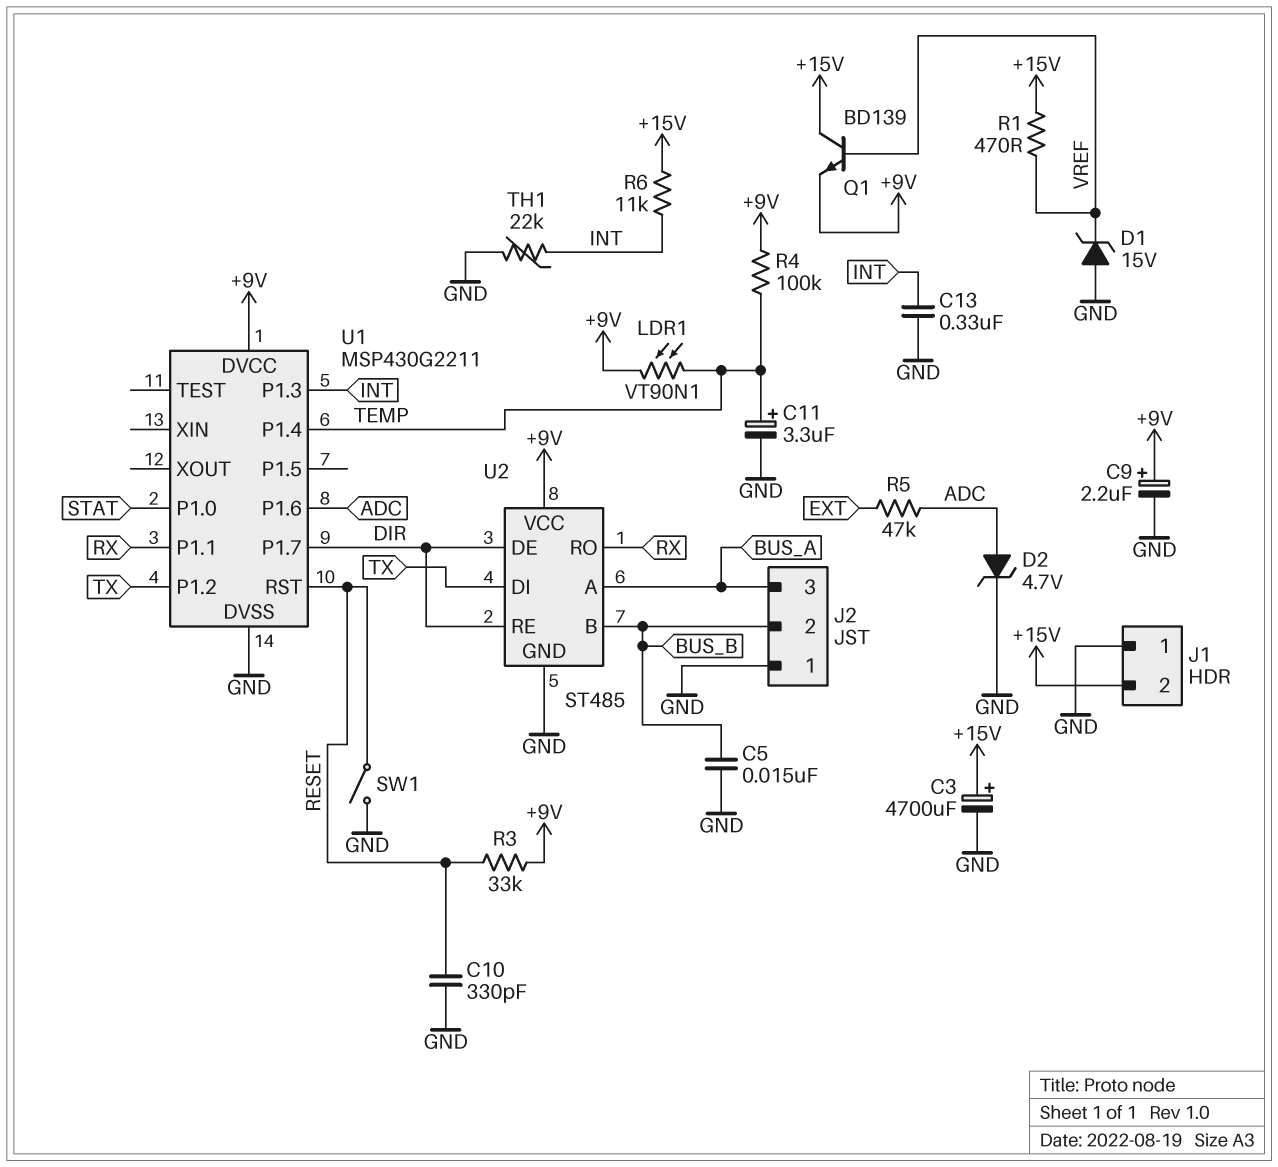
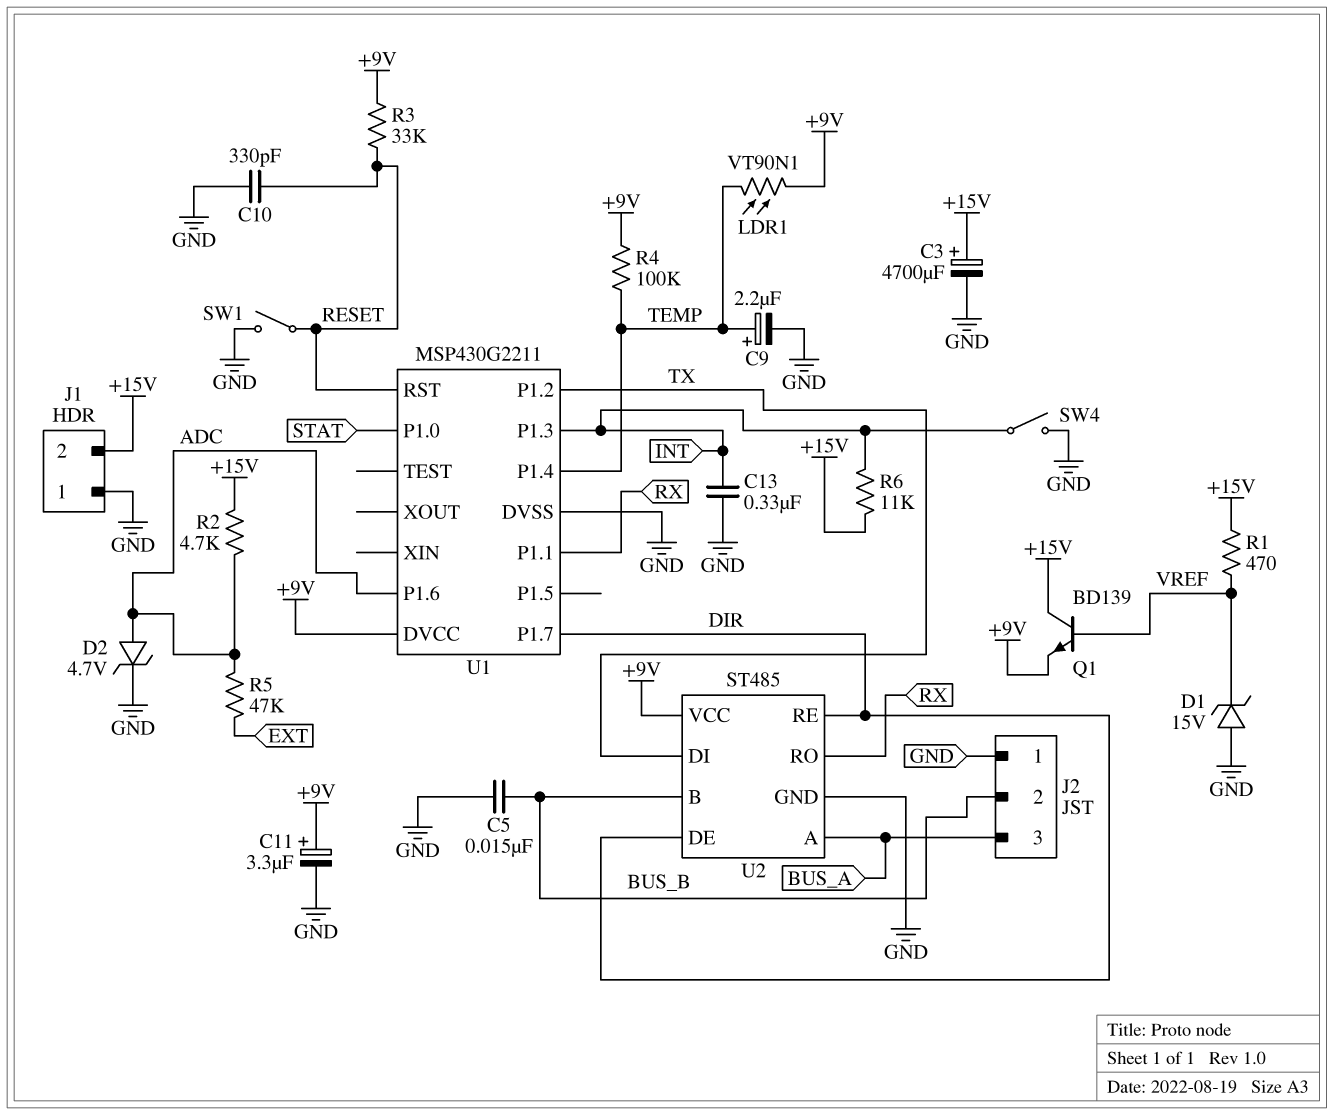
C9: 2.2uF (plus +9V, minus GND) -> 2.2uF (plus TEMP, minus GND)
C11: 3.3uF (plus TEMP, minus GND) -> 3.3uF (plus +9V, minus GND)
R2: none -> 4.7k (+15V, ADC)
SW4: none -> switch (GND, INT)
TH1: 22k (GND, INT) -> none

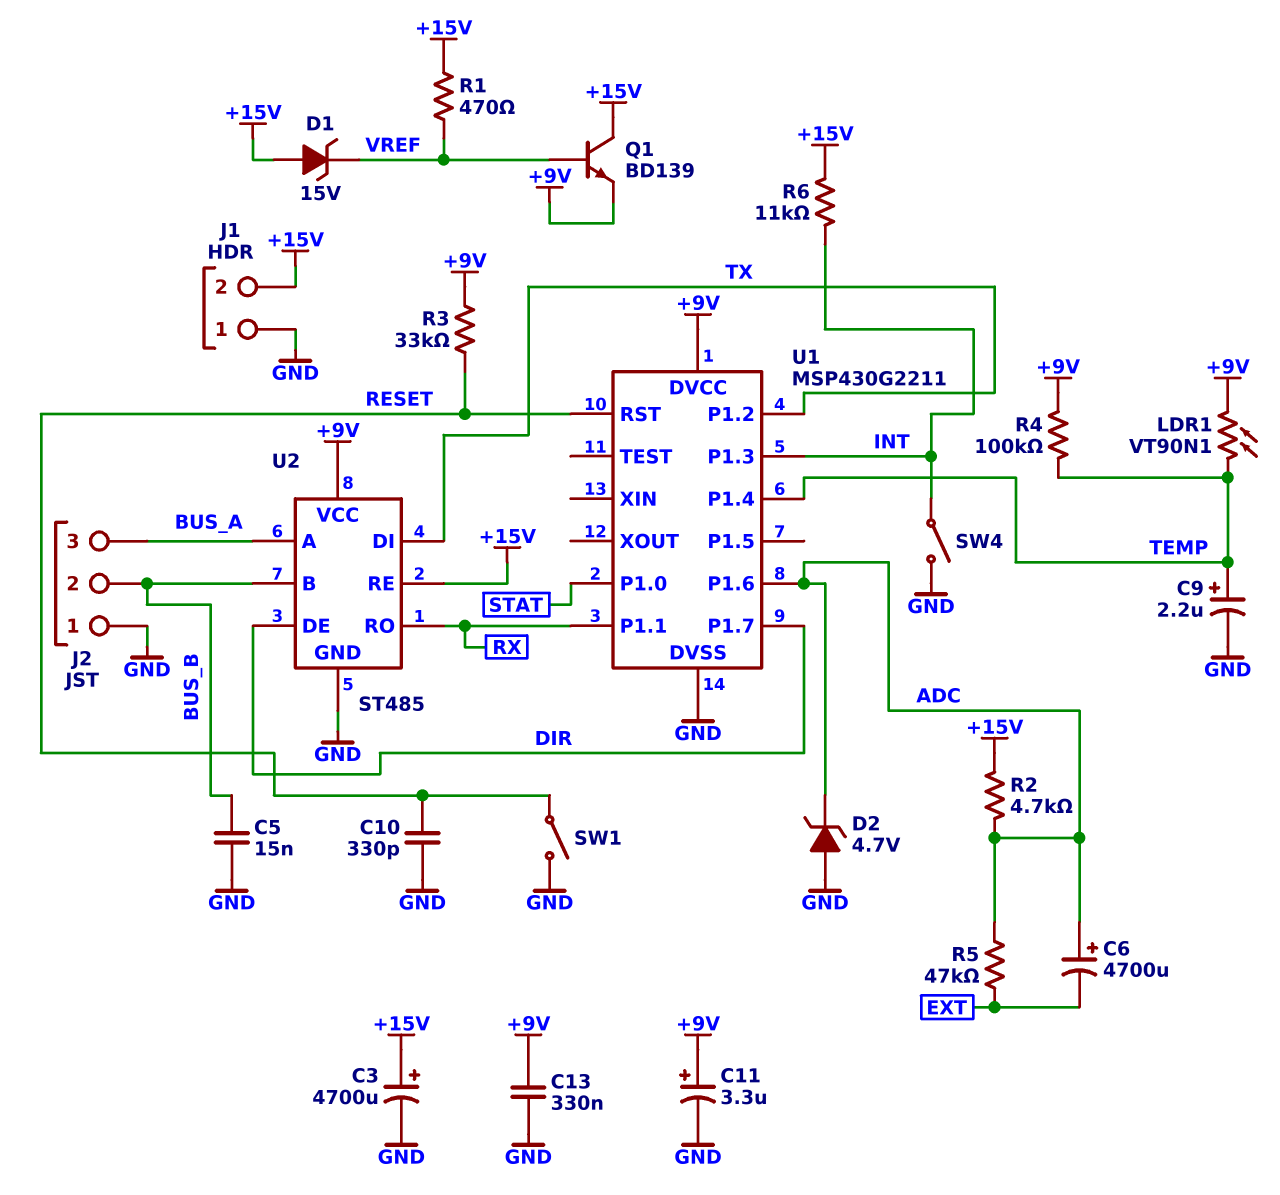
C6: none -> 4700uF (plus ADC, minus EXT)
C13: 330nF (GND, INT) -> 330nF (+9V, GND)
D1: zener 15V (A GND, K VREF) -> zener 15V (A +15V, K VREF)
D2: zener 4.7V (A ADC, K GND) -> zener 4.7V (A GND, K ADC)
U2 pin RE: DIR -> +15V

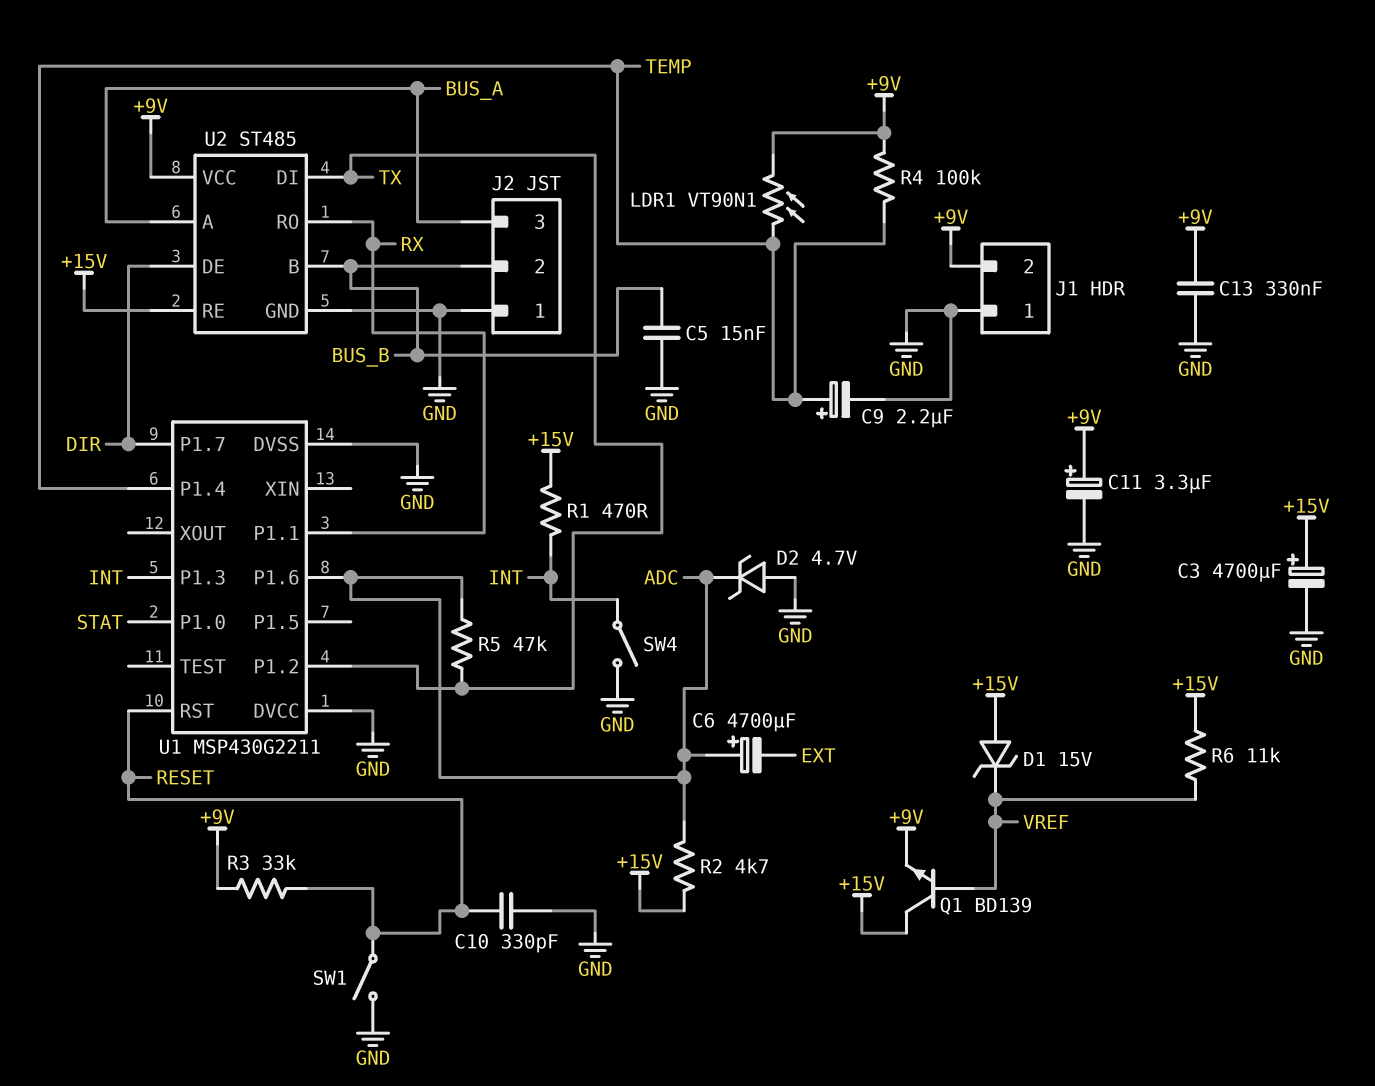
J1 pin 2: +15V -> +9V
R1: 470 (+15V, VREF) -> 470 (+15V, INT)
R5: 47k (ADC, EXT) -> 47k (ADC, TX)
R6: 11k (+15V, INT) -> 11k (+15V, VREF)
U1 pin DVCC: +9V -> GND

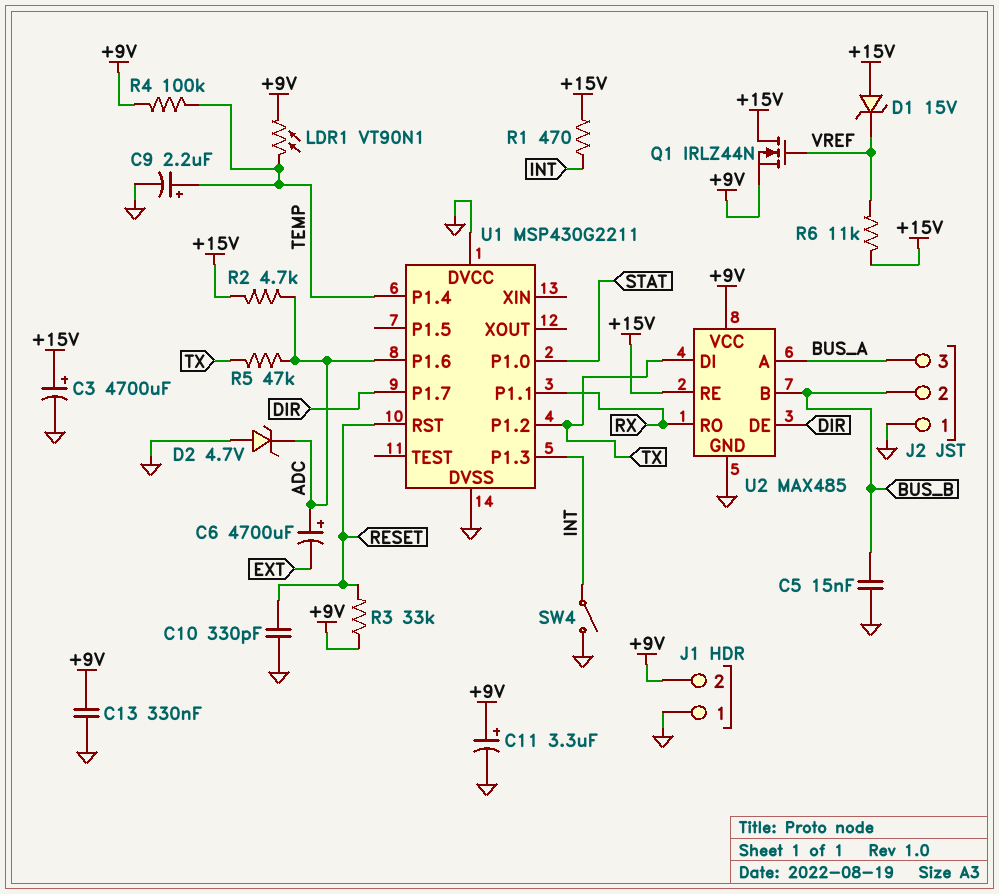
Q1: NPN BD139 (B VREF, C +15V, E +9V) -> NMOS IRLZ44N (G VREF, D +15V, S +9V)
SW1: switch (GND, RESET) -> none
U2: ST485 -> MAX485

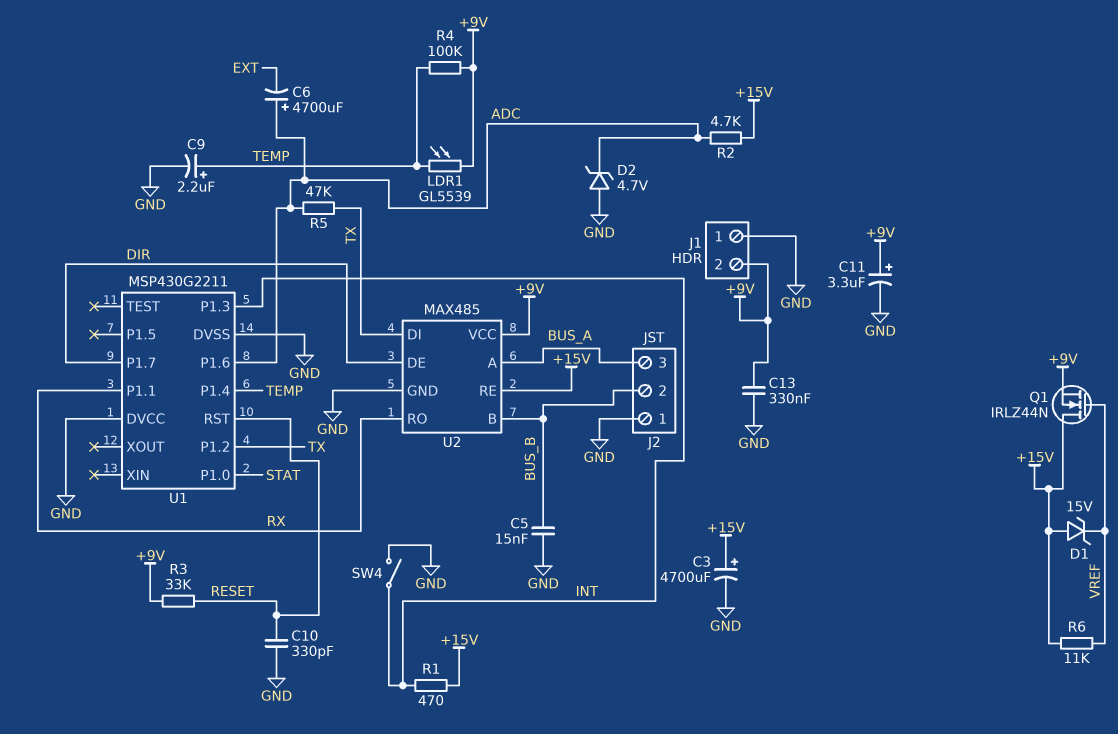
LDR1: VT90N1 (+9V, TEMP) -> GL5539 (+9V, TEMP)

